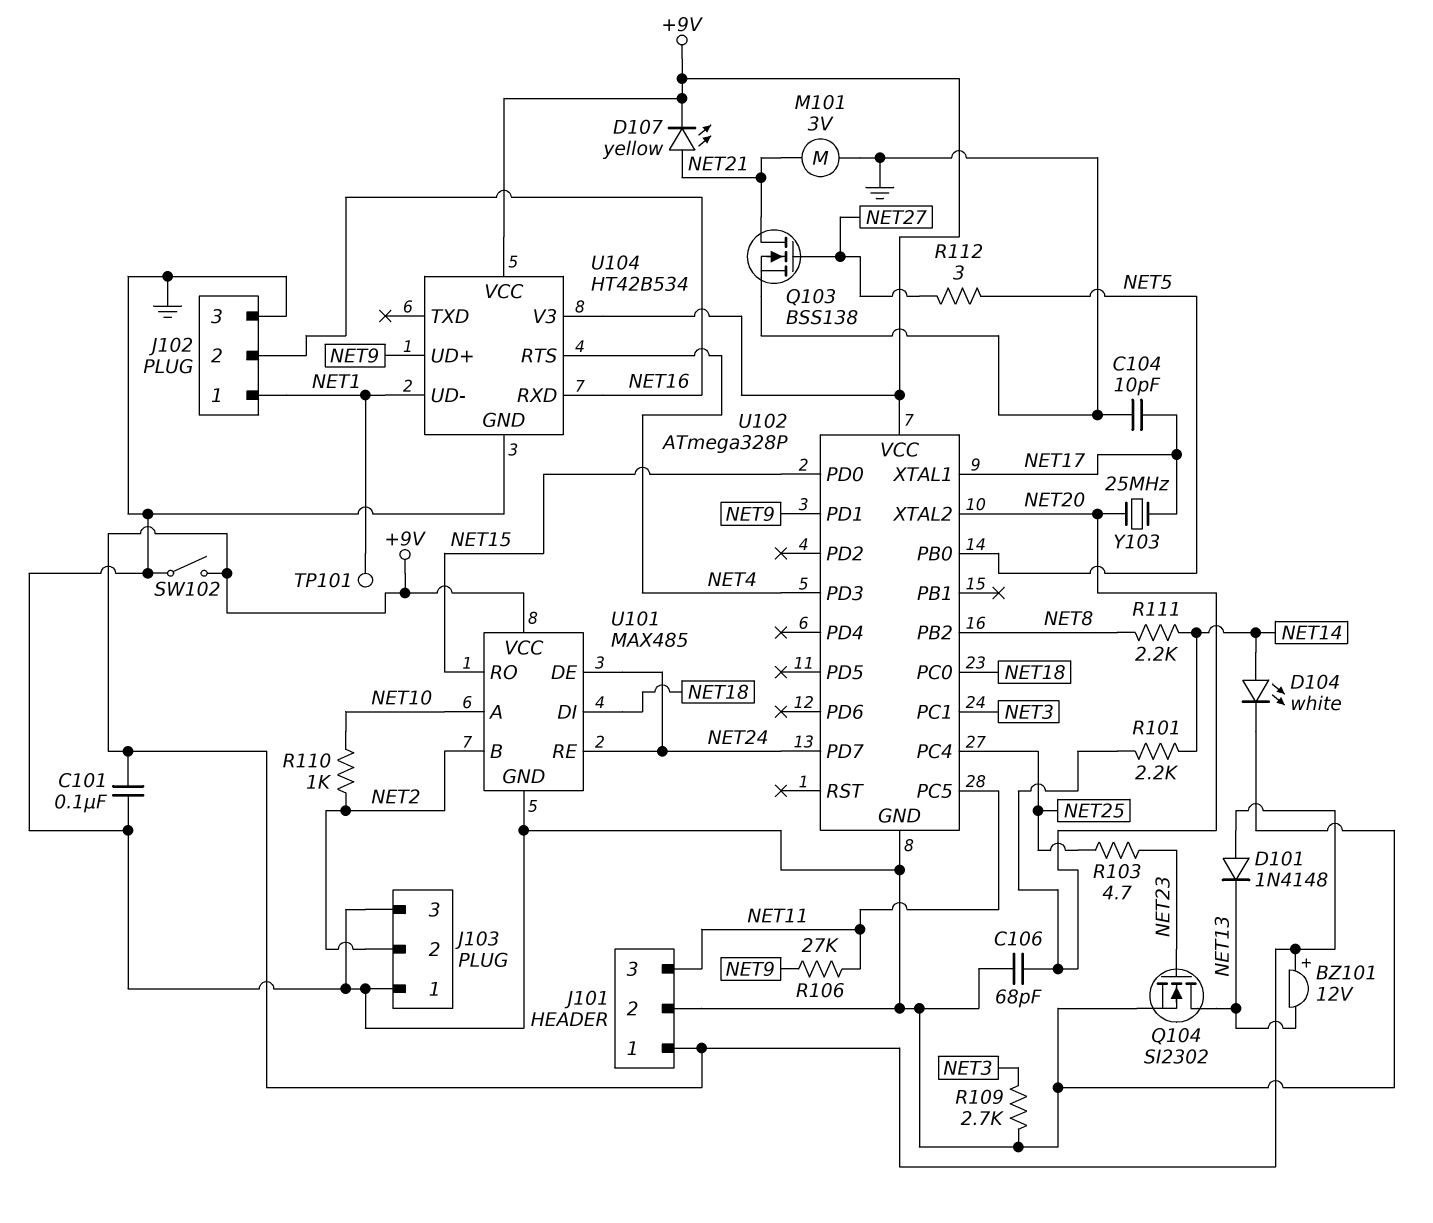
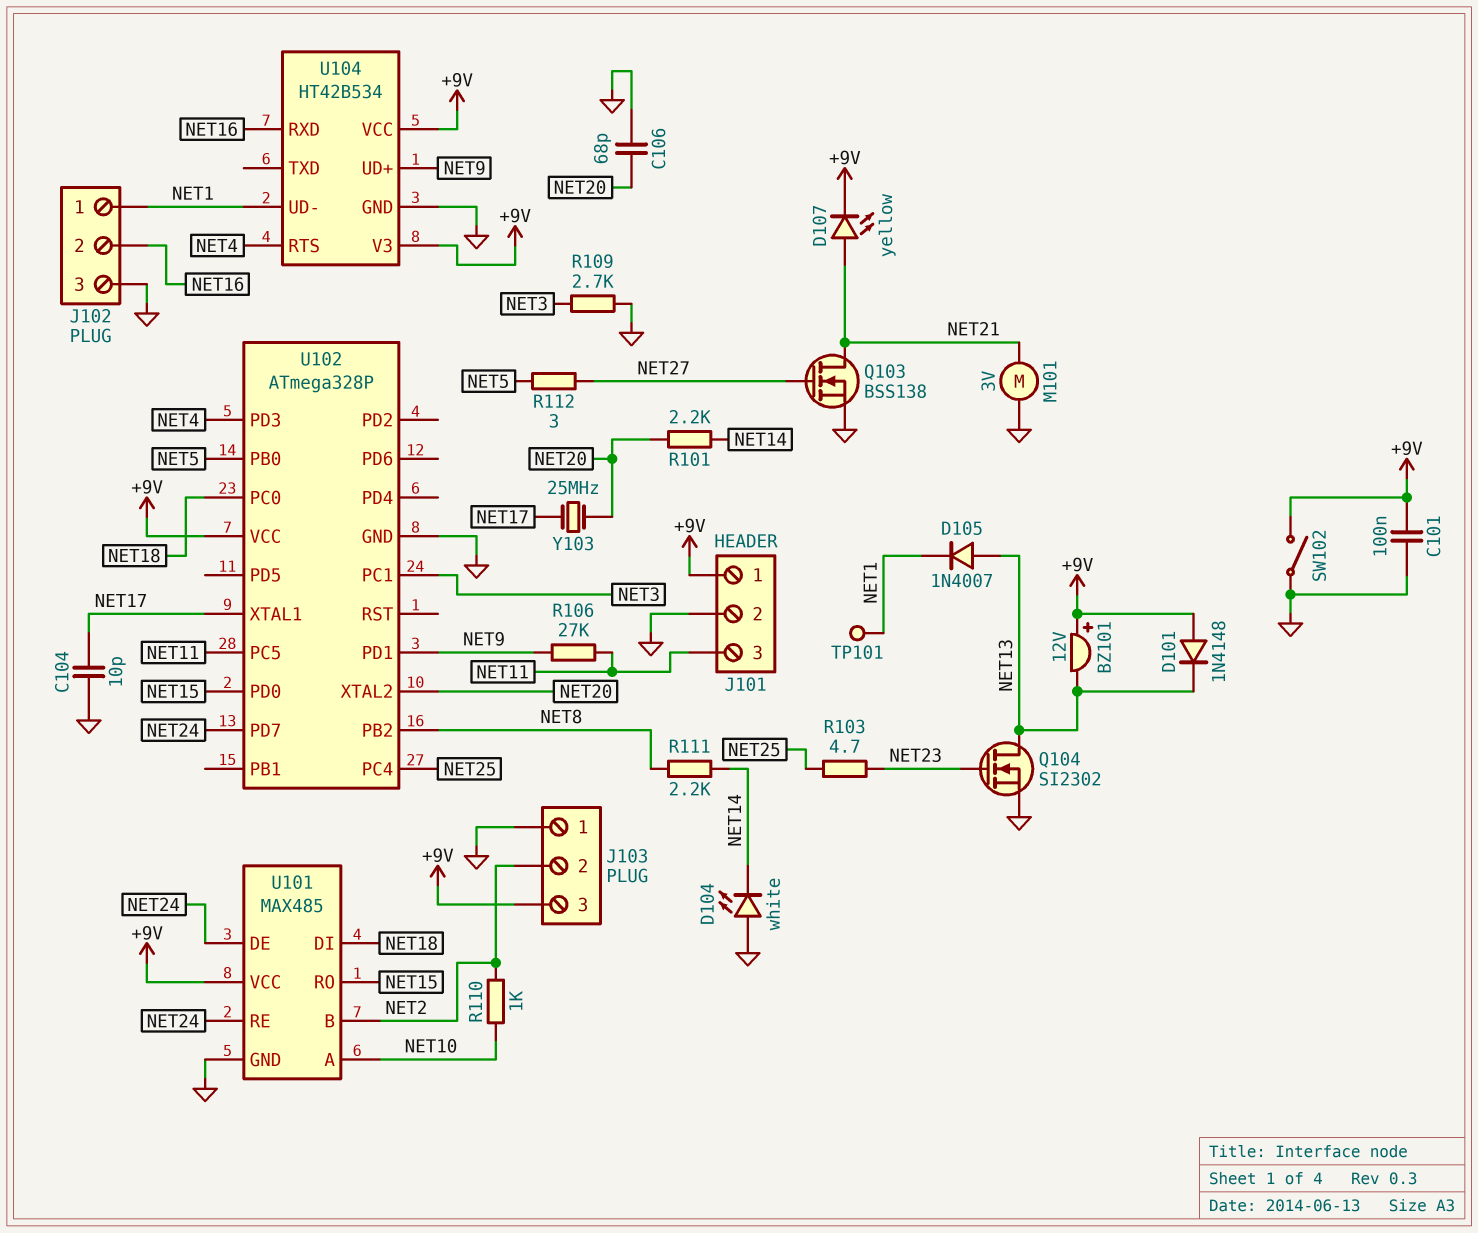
D104: LED white (A NET14, K GND) -> LED white (A GND, K NET14)
D105: none -> diode 1N4007 (A NET13, K NET1)
J103 pin 3: GND -> +9V

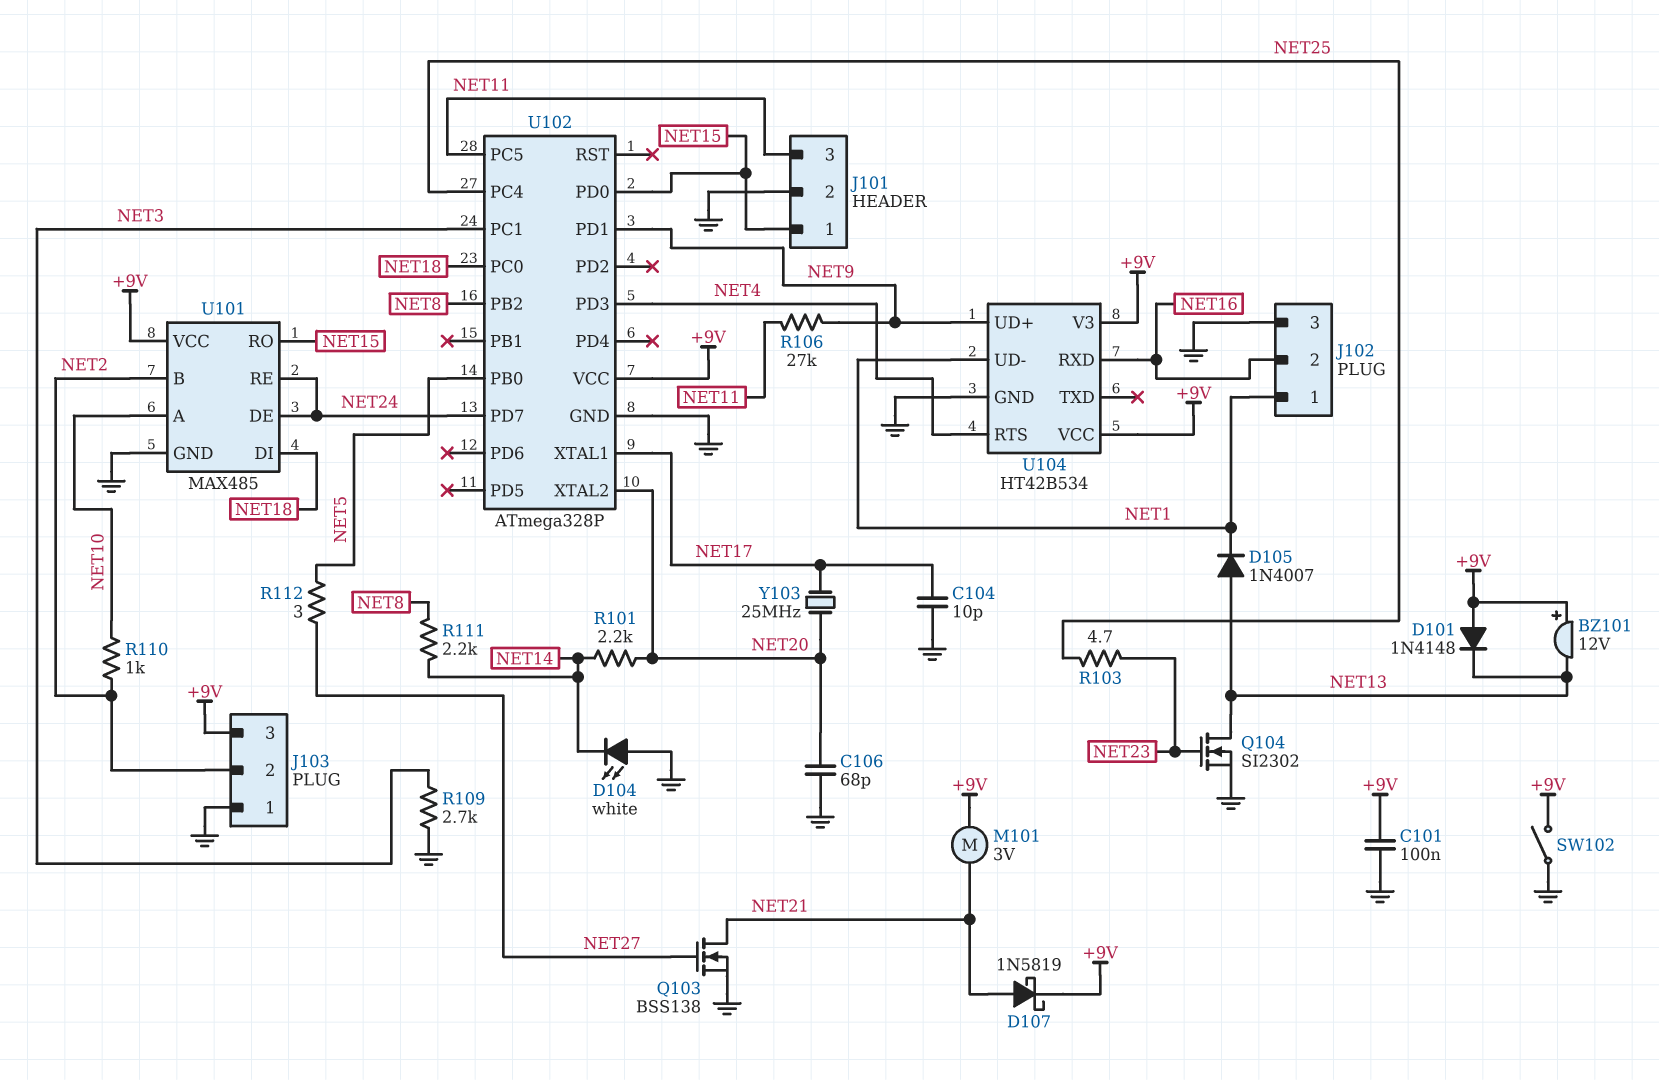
D107: LED yellow (A NET21, K +9V) -> schottky 1N5819 (A NET21, K +9V)
J101 pin 1: +9V -> NET15
M101: motor 3V (GND, NET21) -> motor 3V (+9V, NET21)
TP101: test point (NET1) -> none

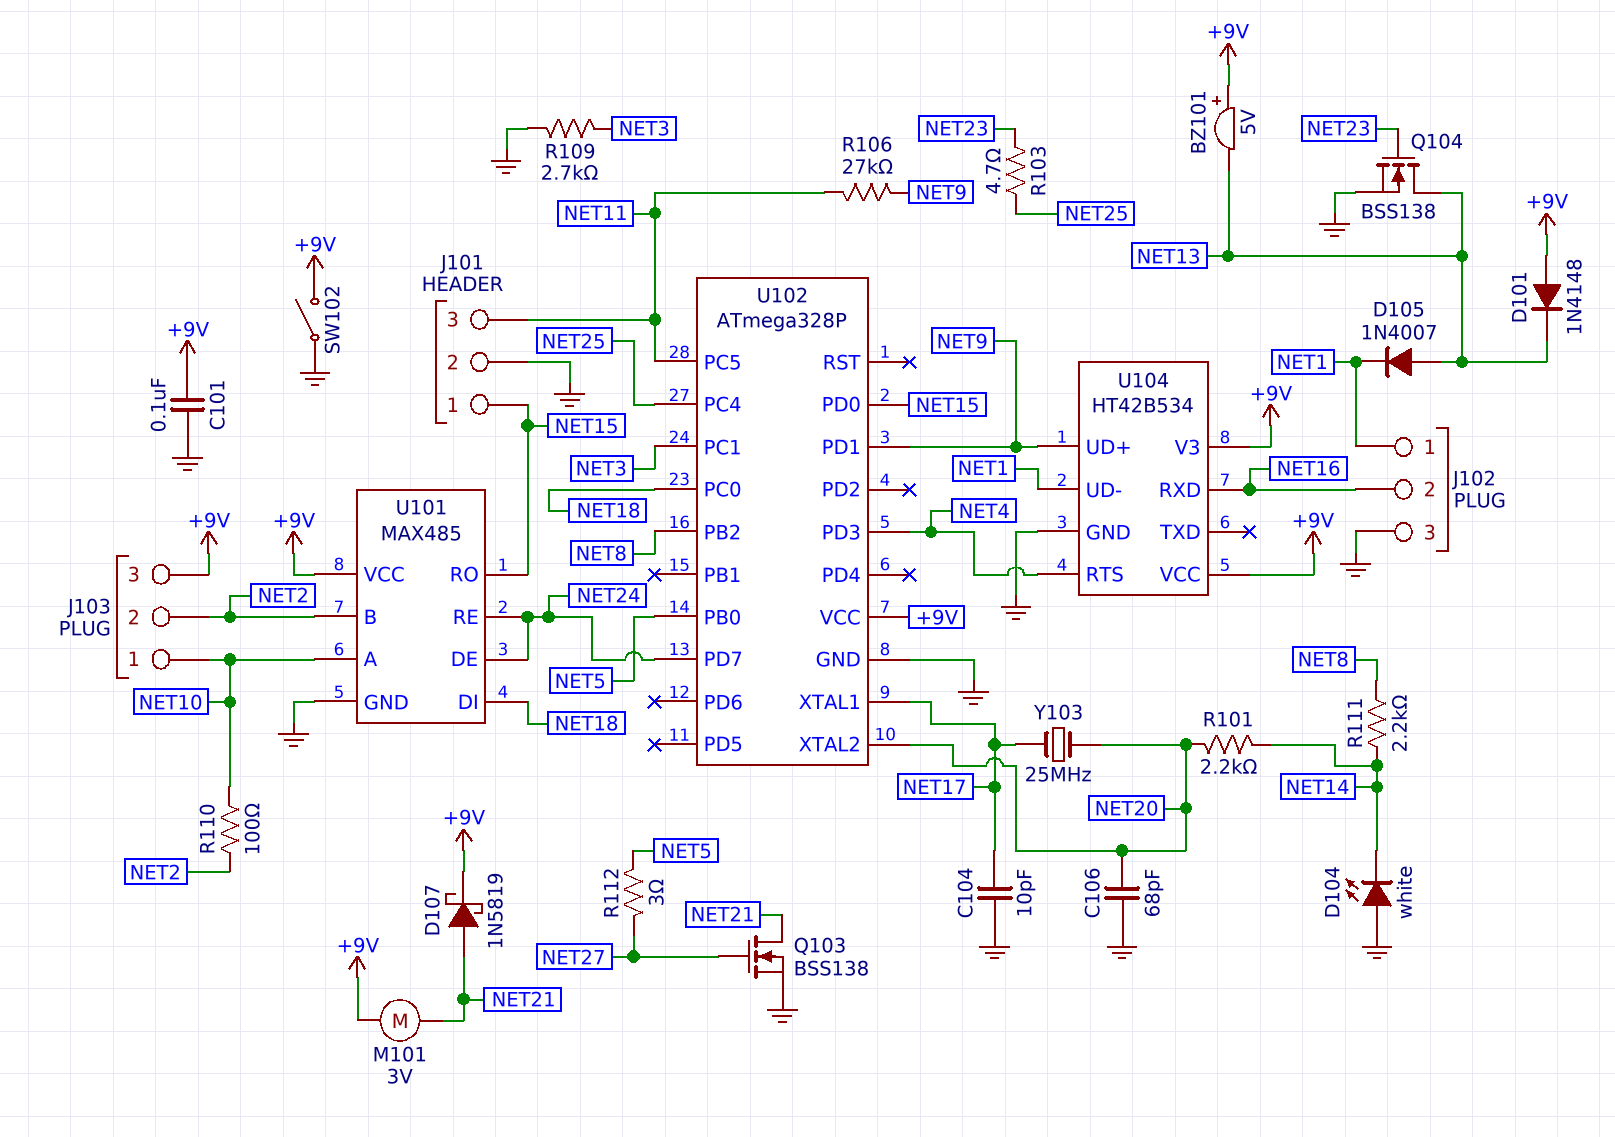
BZ101: buzzer 12V (plus +9V, minus NET13) -> buzzer 5V (plus +9V, minus NET13)
J103 pin 1: GND -> NET10
Q104: NMOS SI2302 (G NET23, D NET13, S GND) -> NMOS BSS138 (G NET23, D NET13, S GND)
R110: 1k (NET2, NET10) -> 100 (NET2, NET10)

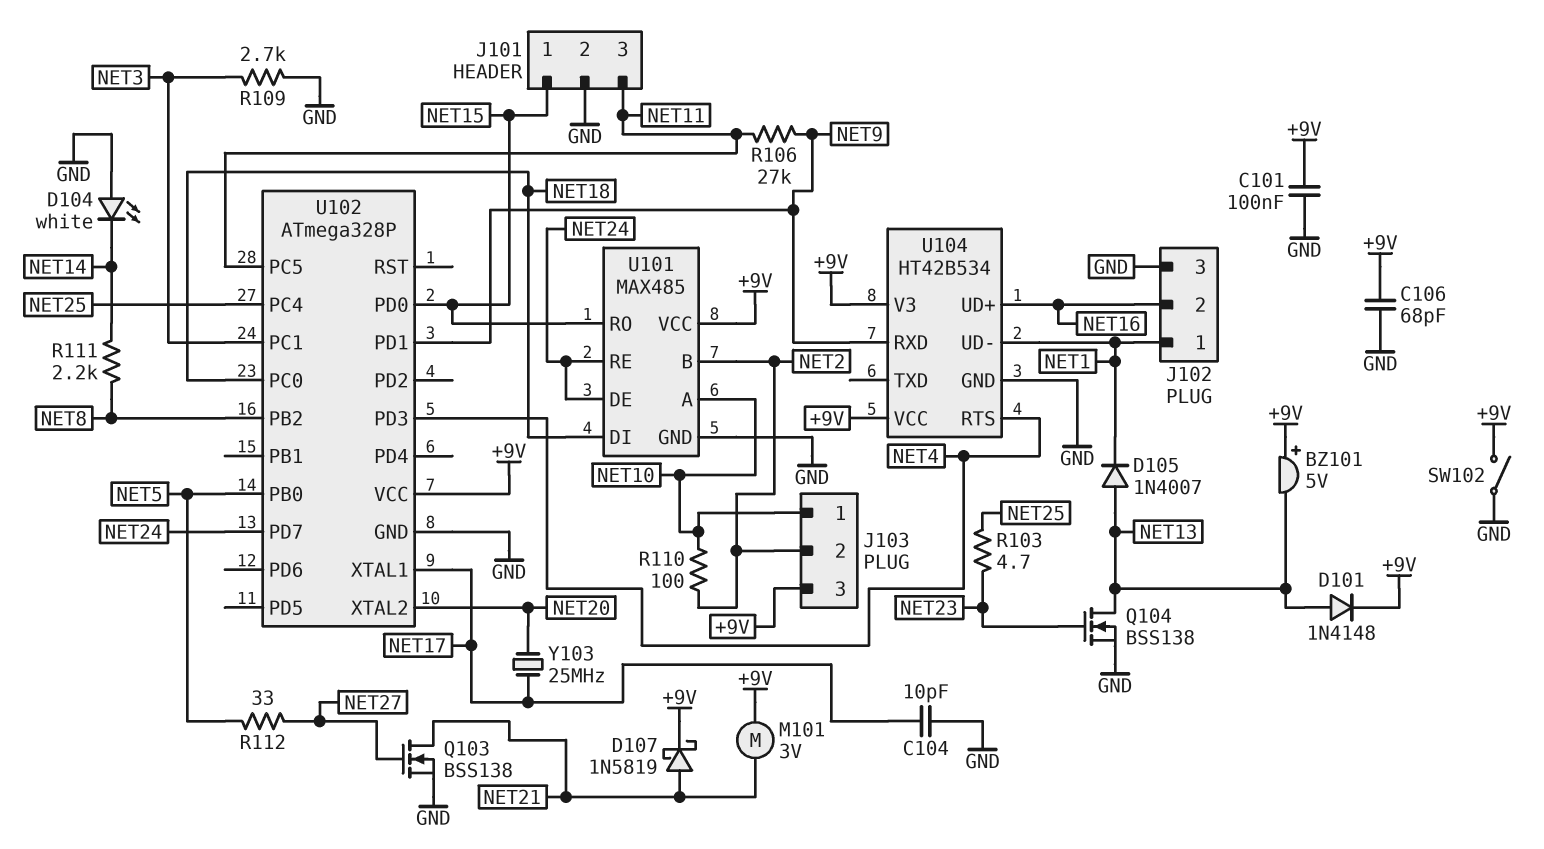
C106: 68pF (GND, NET20) -> 68pF (+9V, GND)
D101: diode 1N4148 (A +9V, K NET13) -> diode 1N4148 (A NET13, K +9V)
R101: 2.2k (NET14, NET20) -> none
R112: 3 (NET5, NET27) -> 33 (NET5, NET27)
U104 pin RXD: NET16 -> NET9
U104 pin UD+: NET9 -> NET16

